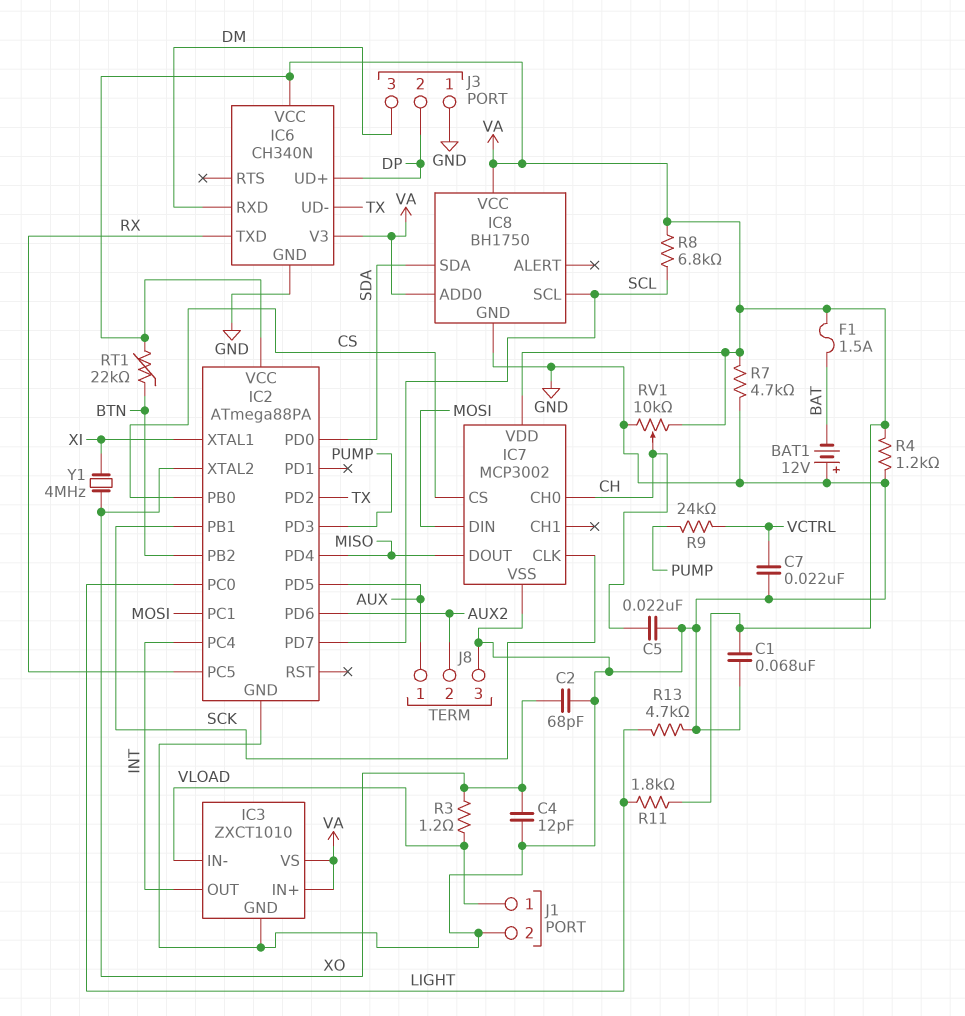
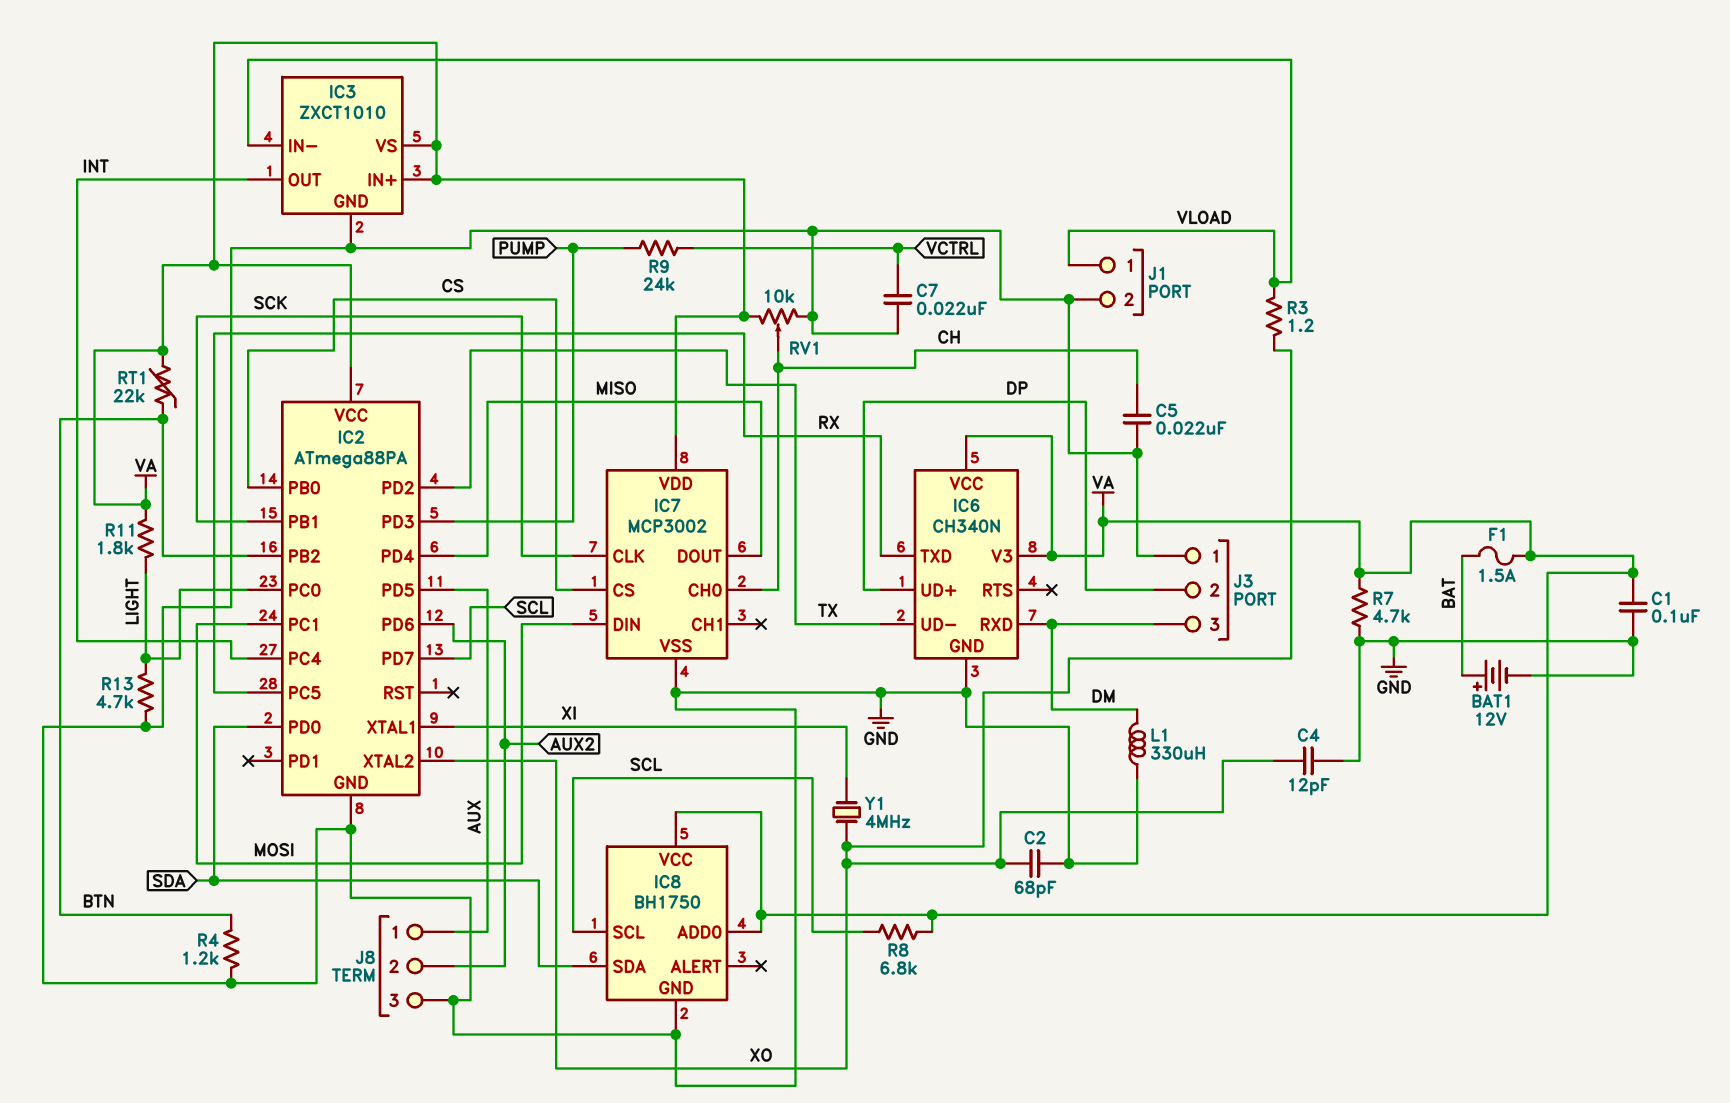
BAT1: 12V (plus GND, minus BAT) -> 12V (plus BAT, minus GND)
C1: 68nF (GND, VA) -> 100nF (GND, VA)
L1: none -> 330uH (DM, GND)
R4: 1.2k (GND, VA) -> 1.2k (BTN, GND)

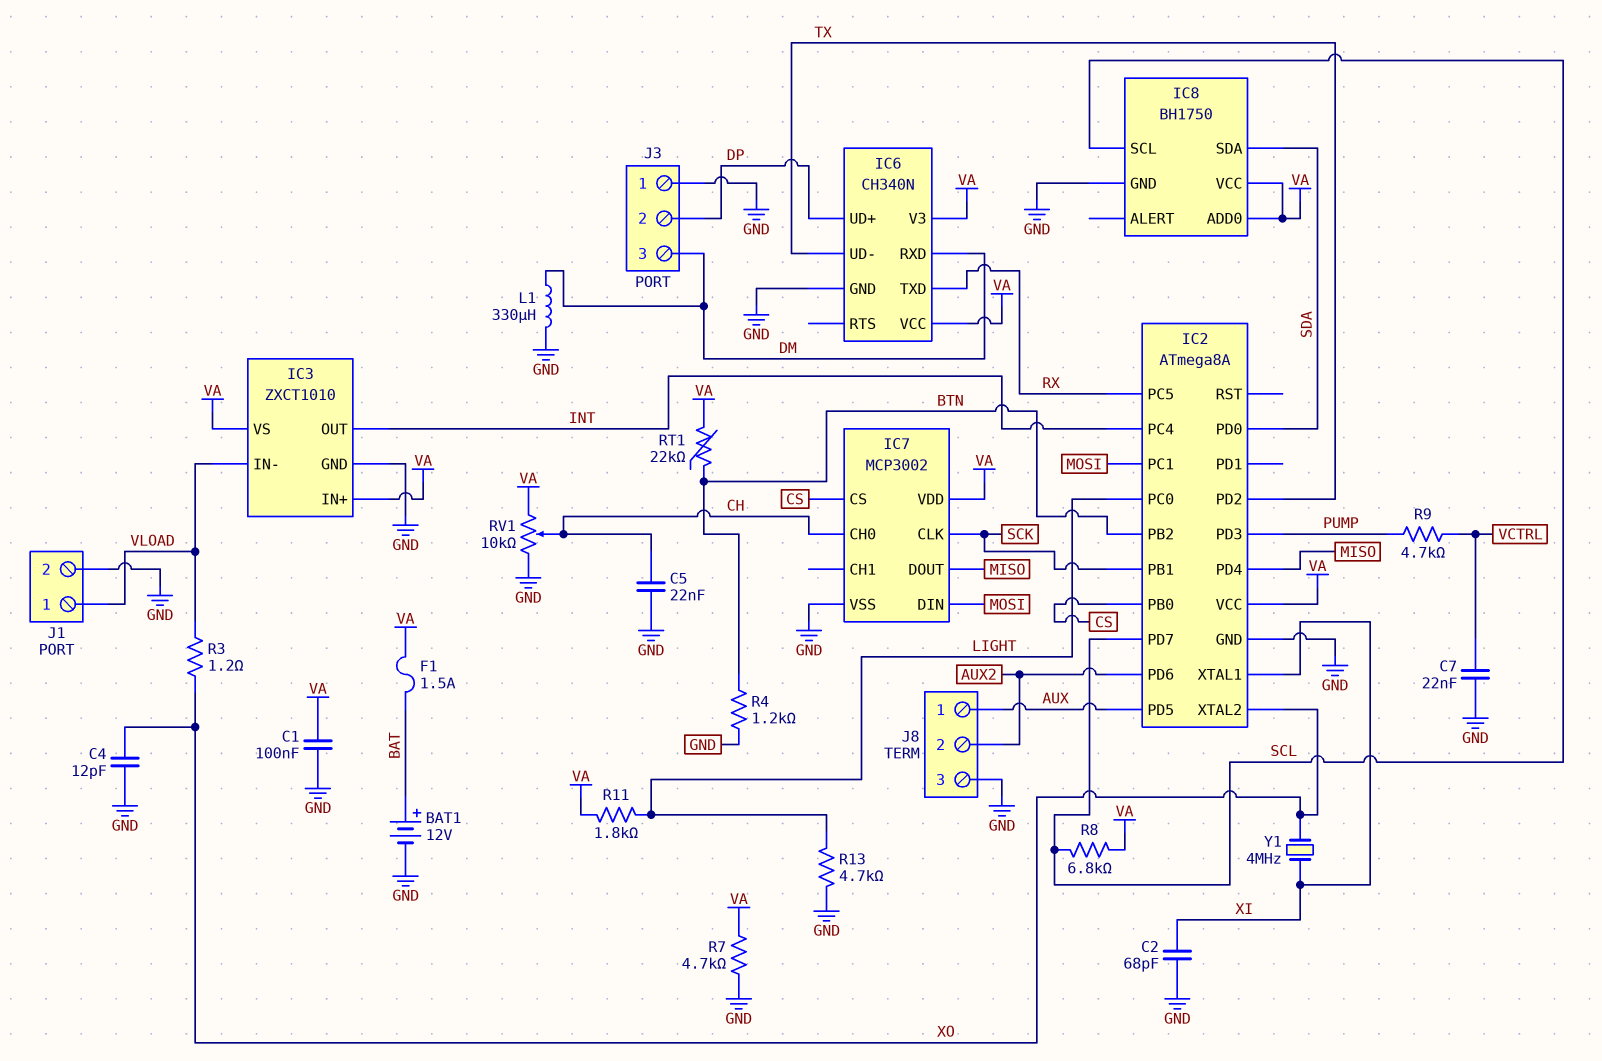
C2: 68pF (GND, XO) -> 68pF (GND, XI)
IC2: ATmega88PA -> ATmega8A
R9: 24k (PUMP, VCTRL) -> 4.7k (PUMP, VCTRL)

